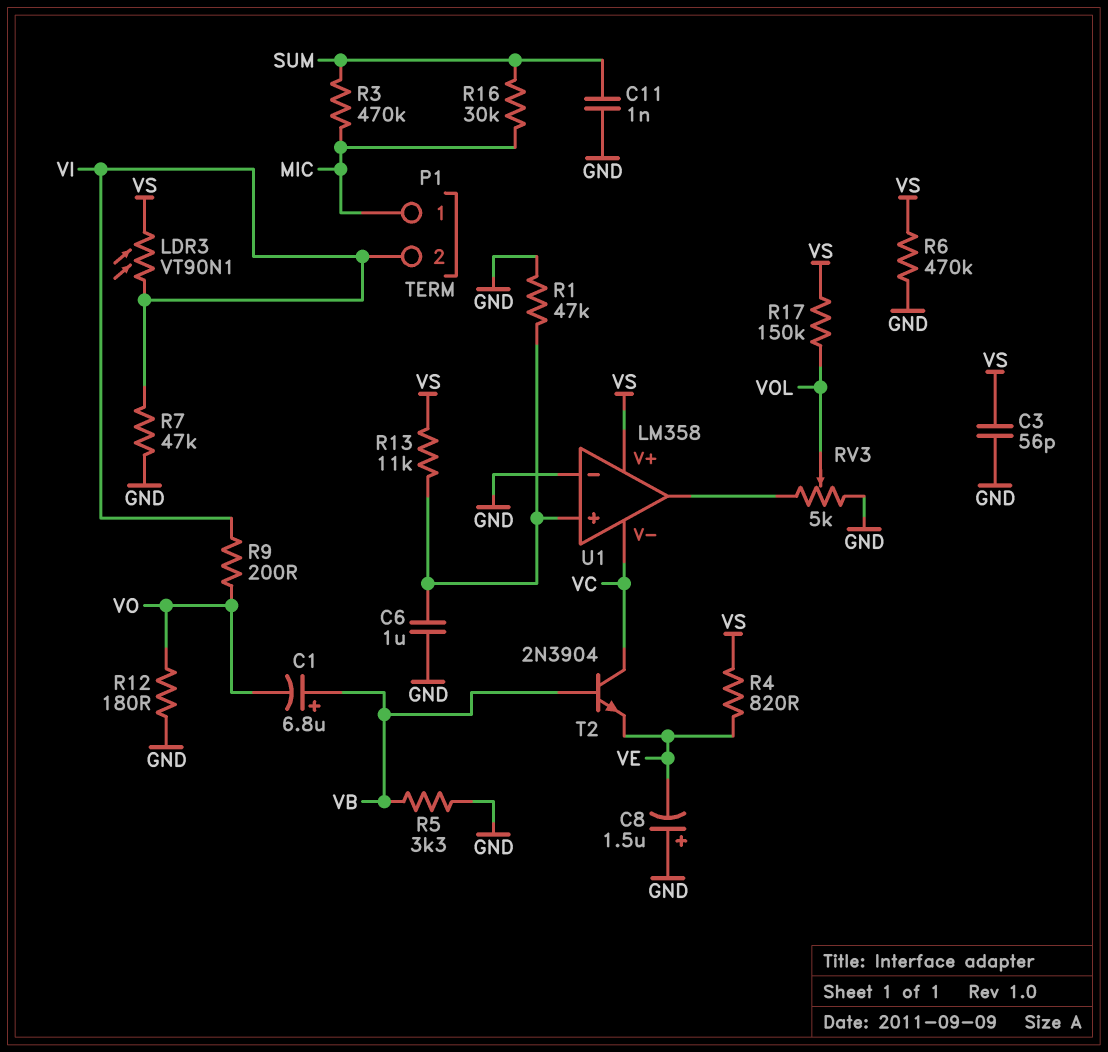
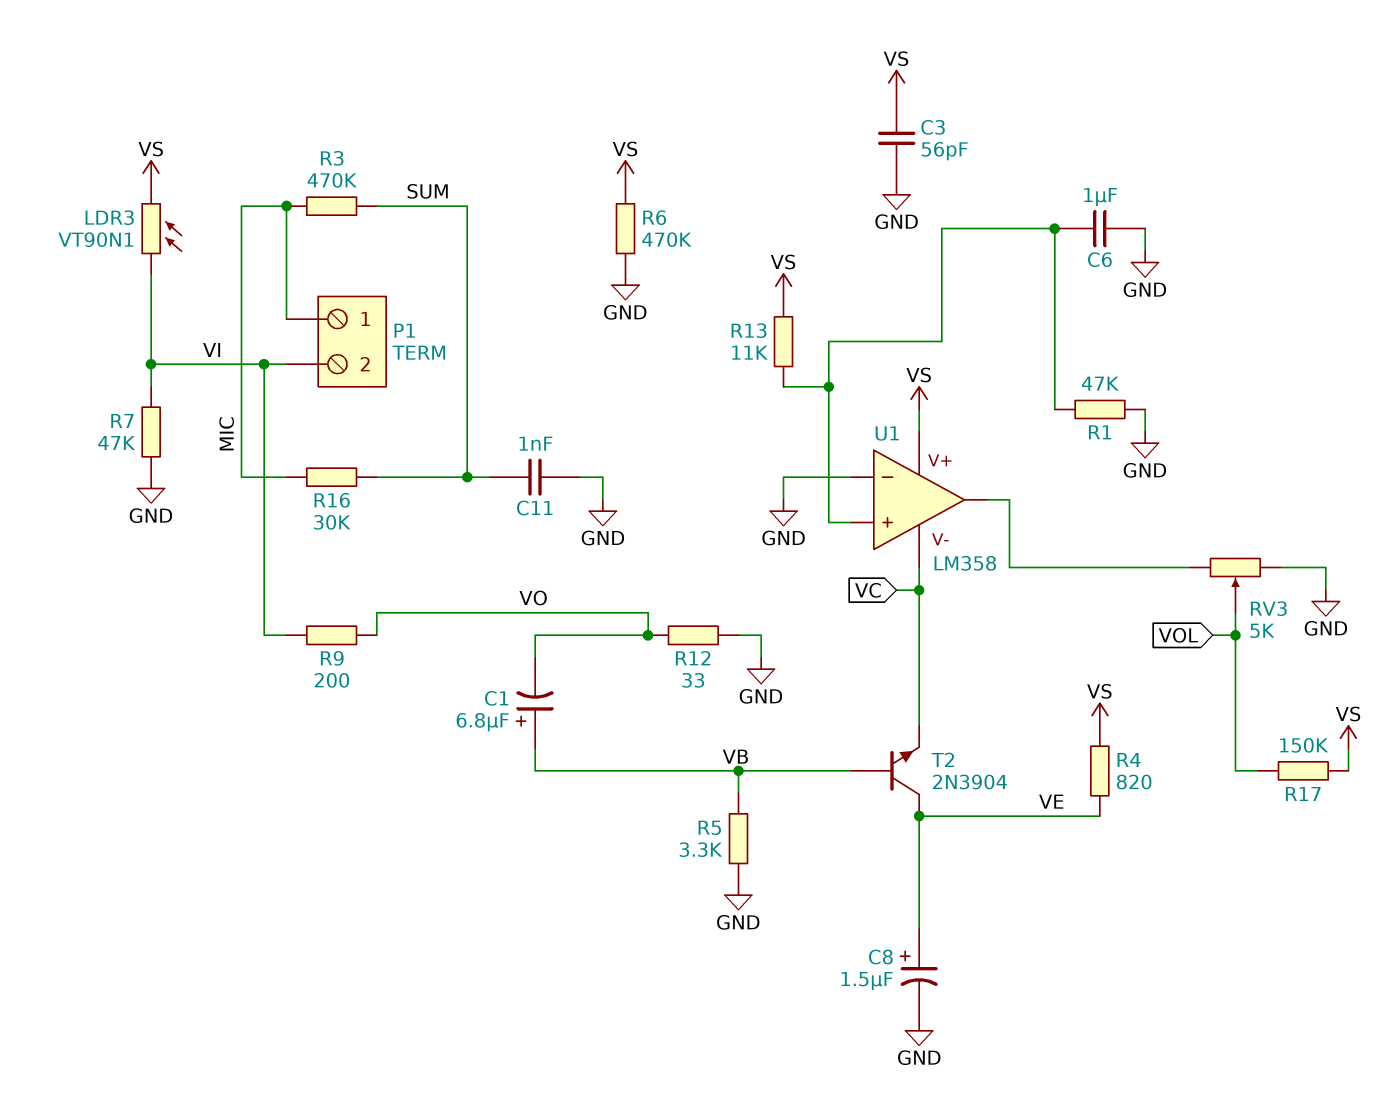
C8: 1.5uF (plus GND, minus VE) -> 1.5uF (plus VE, minus GND)
R12: 180 (GND, VO) -> 33 (GND, VO)
T2: NPN 2N3904 (B VB, C VC, E VE) -> NPN 2N3904 (B VB, C VE, E VC)

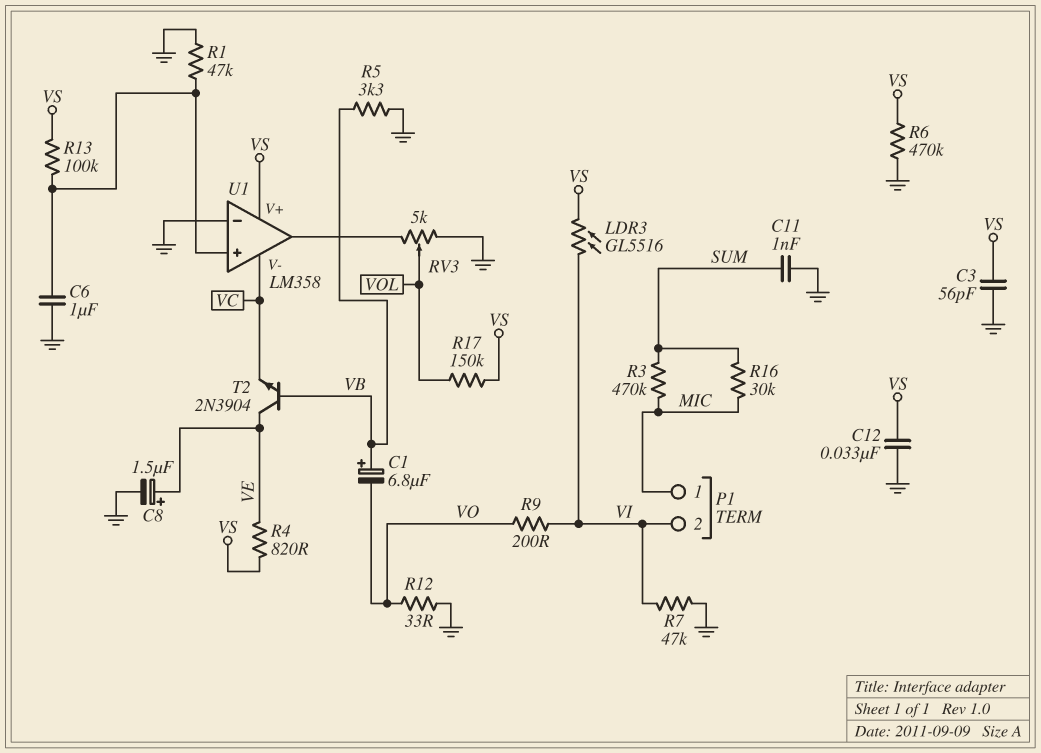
C12: none -> 33nF (GND, VS)
LDR3: VT90N1 (VI, VS) -> GL5516 (VI, VS)
R13: 11k (U1/in+, VS) -> 100k (U1/in+, VS)

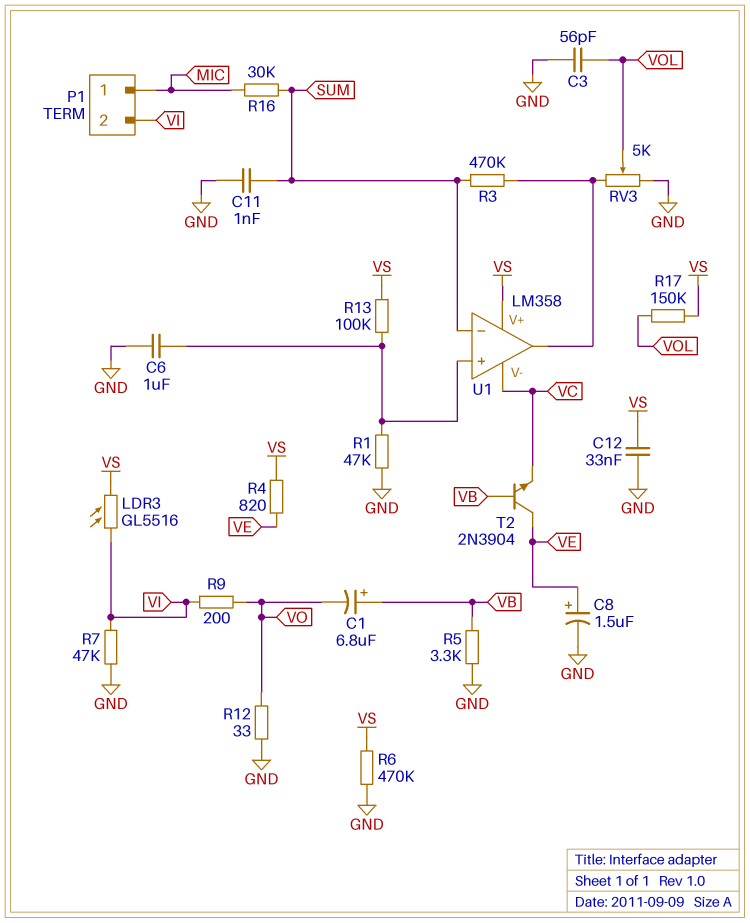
C3: 56pF (GND, VS) -> 56pF (GND, VOL)
R3: 470k (MIC, SUM) -> 470k (SUM, U1/out)
U1 pin in-: GND -> SUM

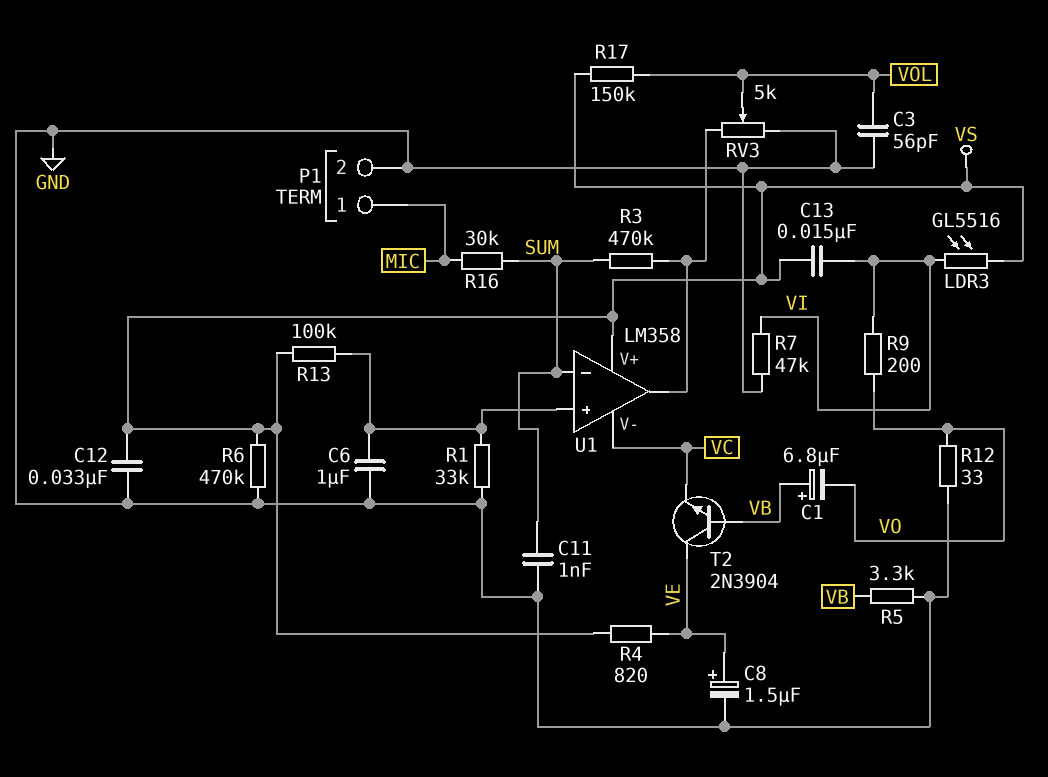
C13: none -> 15nF (VI, VS)
P1 pin 2: VI -> GND
R1: 47k (GND, U1/in+) -> 33k (GND, U1/in+)

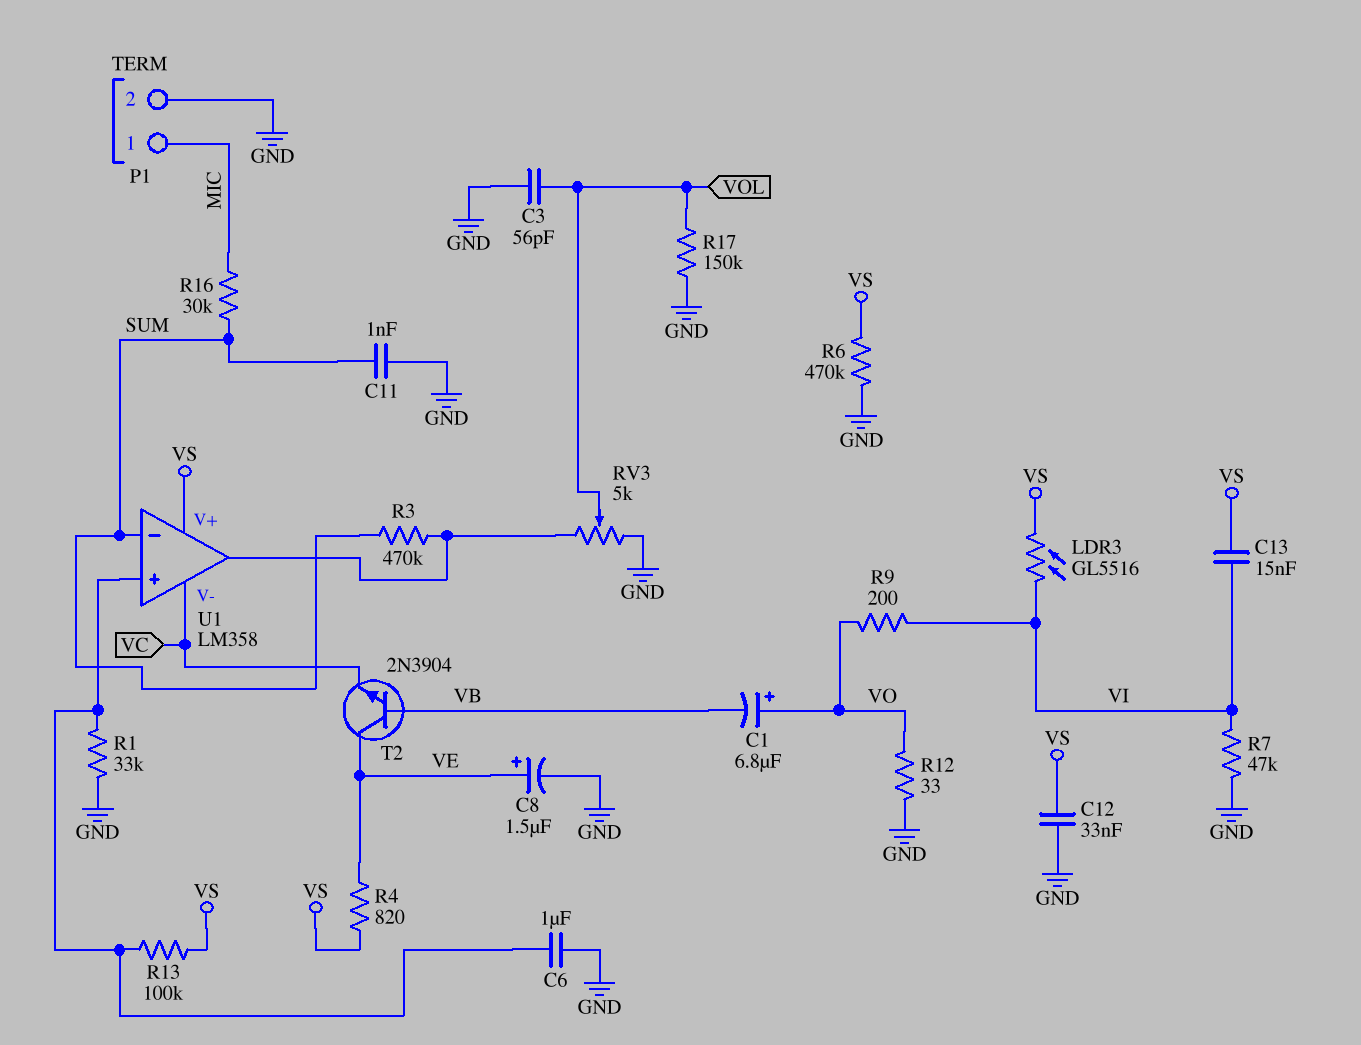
C1: 6.8uF (plus VB, minus VO) -> 6.8uF (plus VO, minus VB)
R5: 3.3k (GND, VB) -> none
R17: 150k (VOL, VS) -> 150k (GND, VOL)

